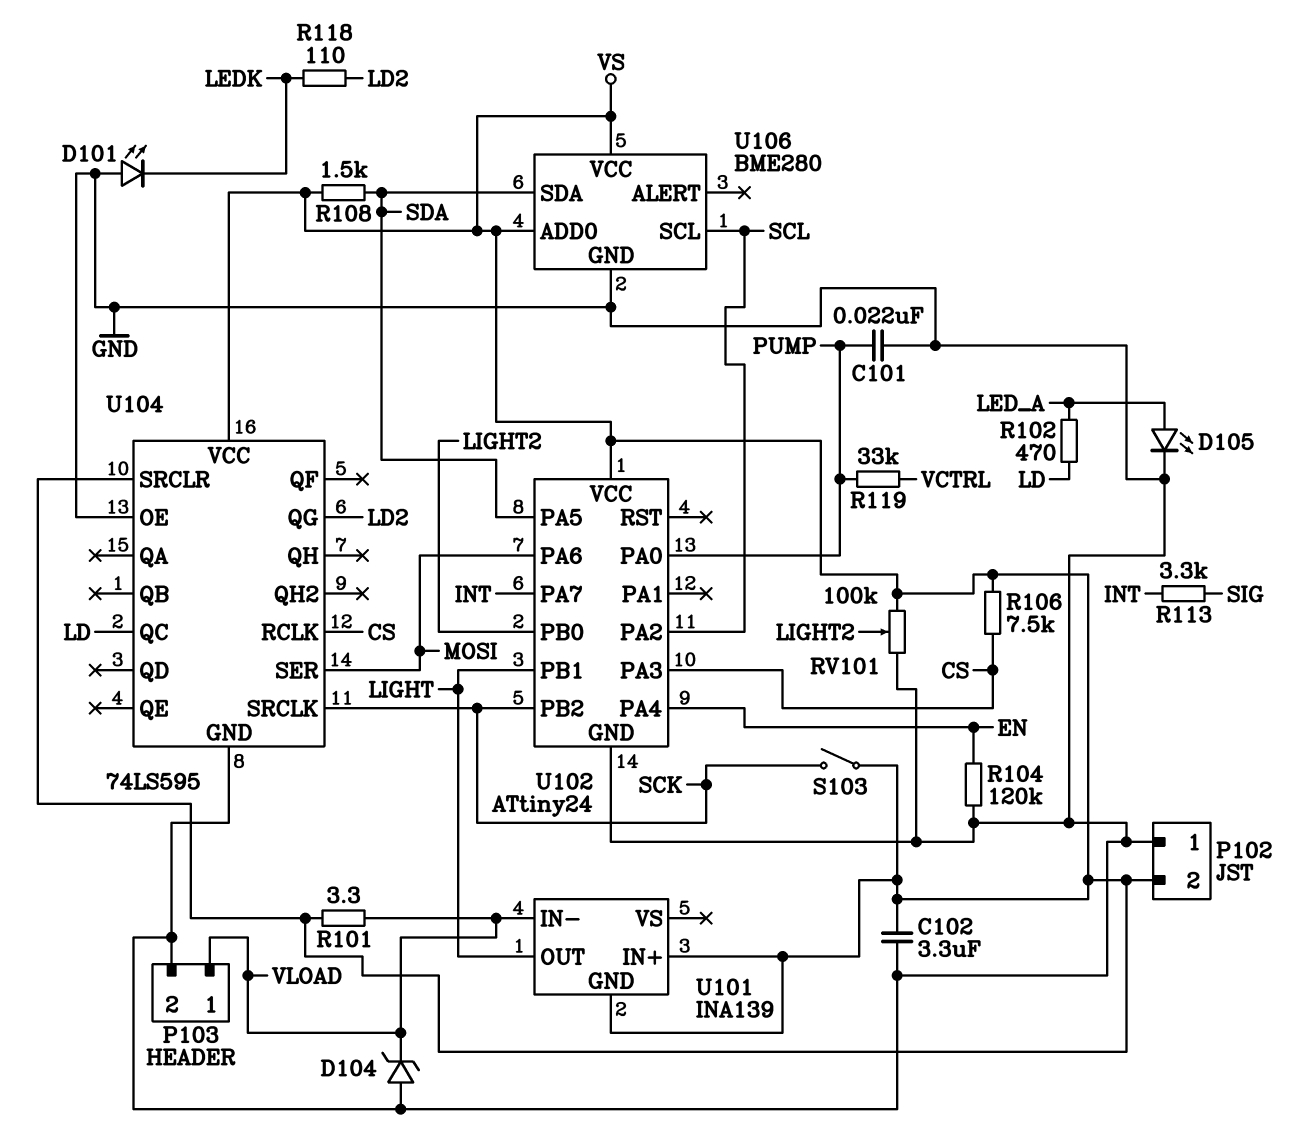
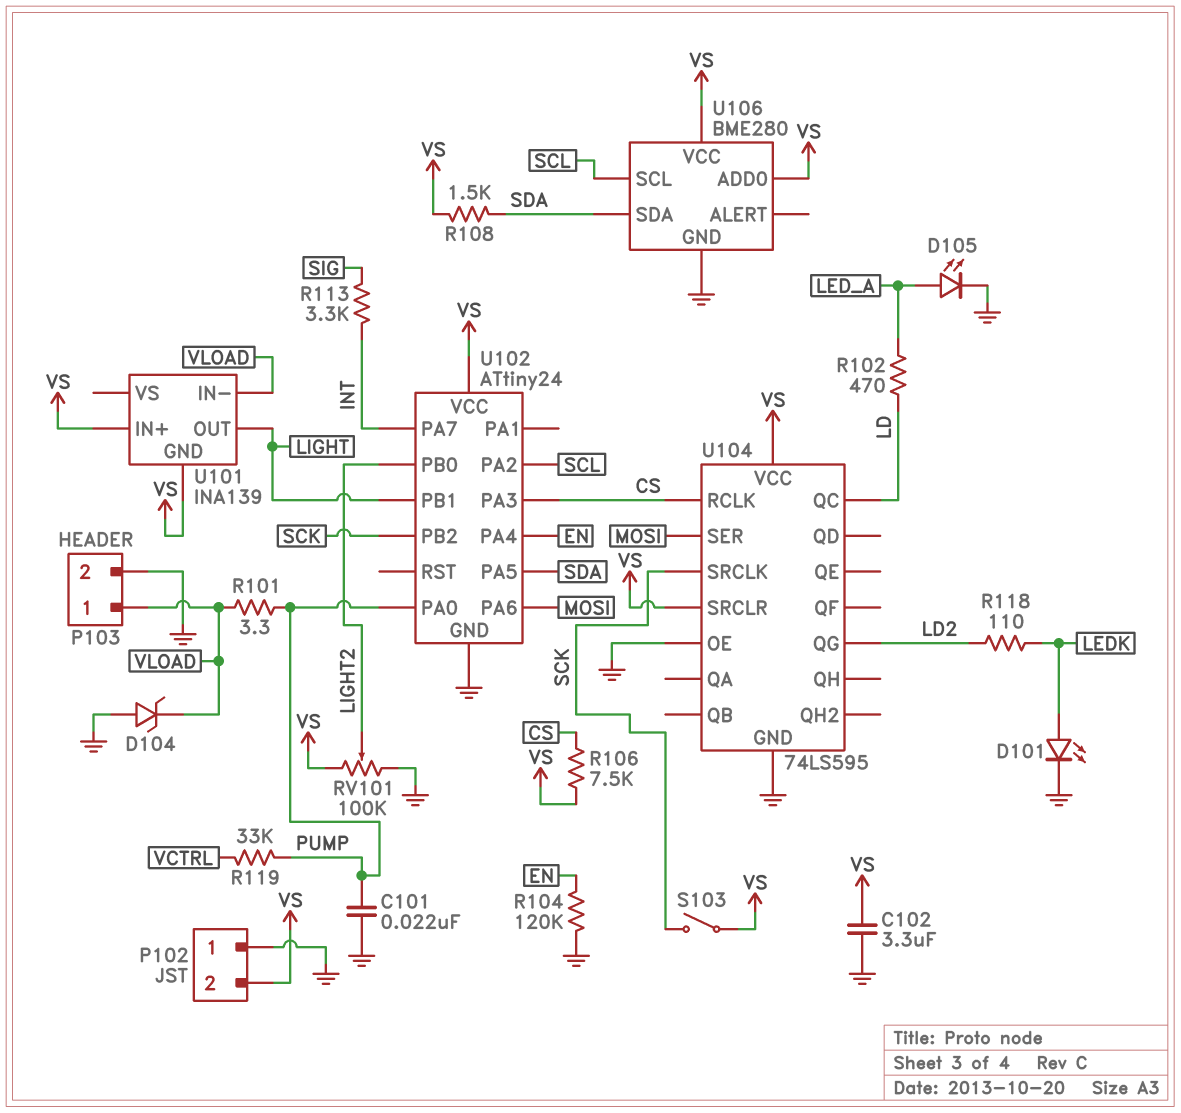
D101: LED (A GND, K LEDK) -> LED (A LEDK, K GND)
R101: 3.3 (VLOAD, VS) -> 3.3 (PUMP, VLOAD)

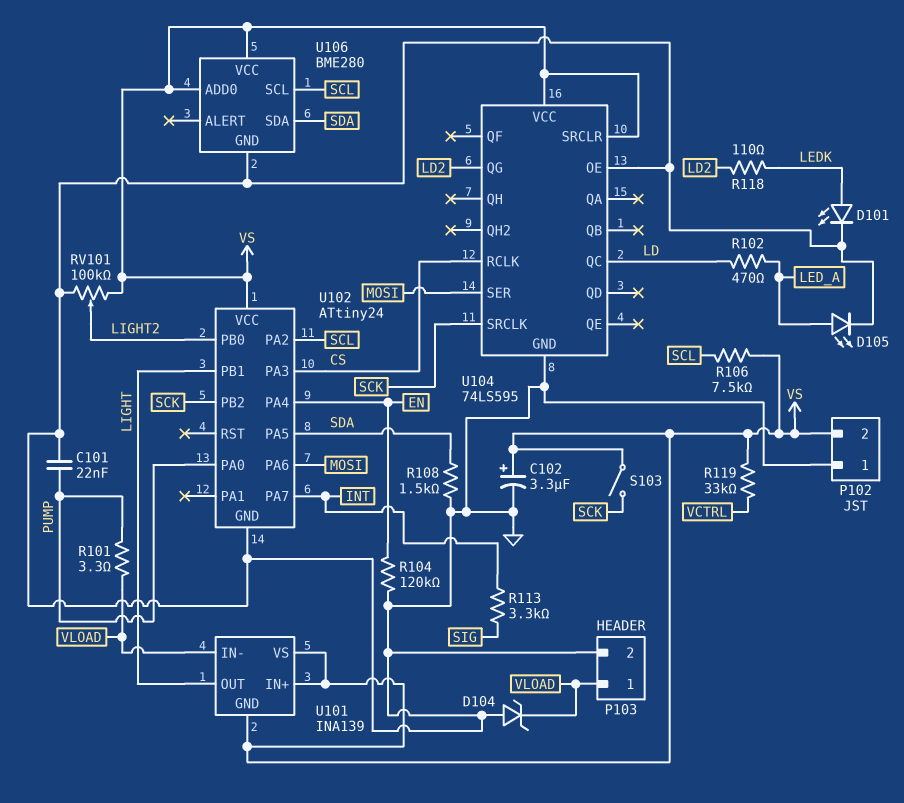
C102: 3.3uF (GND, VS) -> 3.3uF (plus VS, minus GND)
R106: 7.5k (CS, VS) -> 7.5k (SCL, VS)
R108: 1.5k (SDA, VS) -> 1.5k (GND, SDA)
R119: 33k (PUMP, VCTRL) -> 33k (VCTRL, VS)
U101 pin VS: none -> VS

